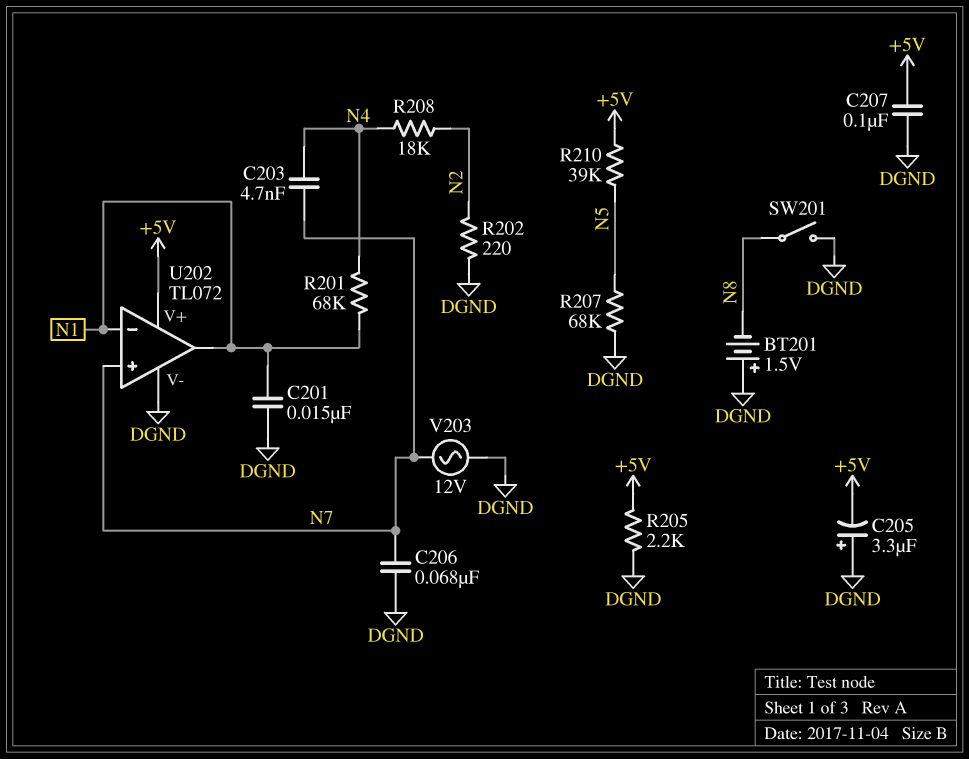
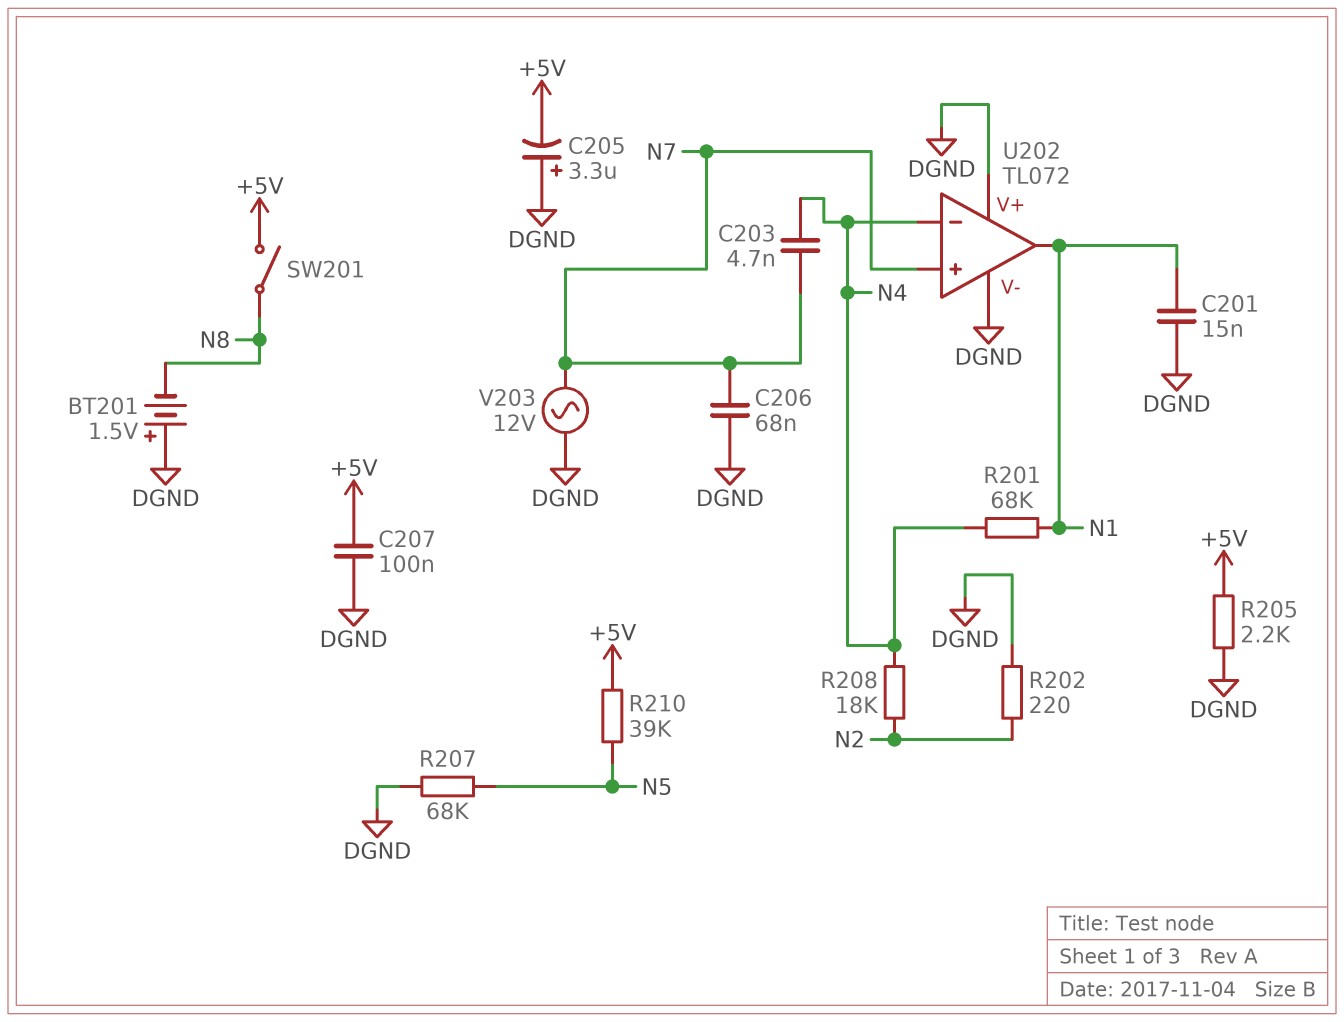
SW201: switch (DGND, N8) -> switch (+5V, N8)
U202 pin V+: +5V -> DGND
U202 pin in-: N1 -> N4

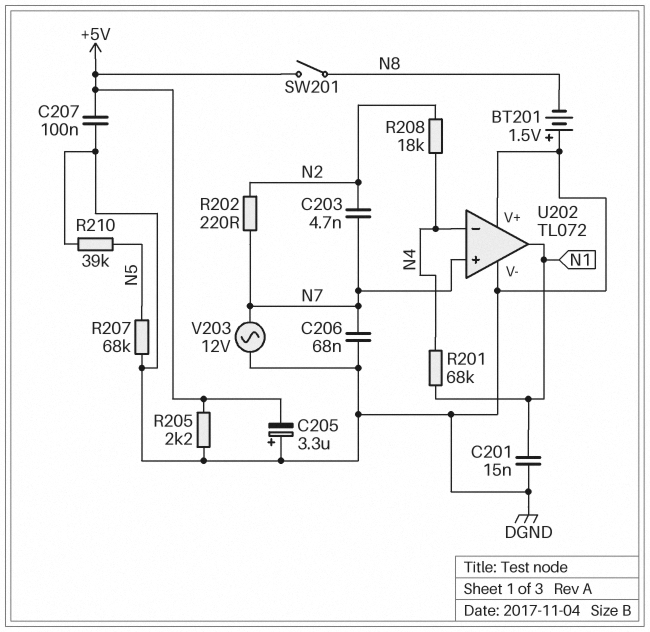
C203: 4.7nF (N4, N7) -> 4.7nF (N2, N7)
R202: 220 (DGND, N2) -> 220 (N2, N7)
R210: 39k (+5V, N5) -> 39k (DGND, N5)

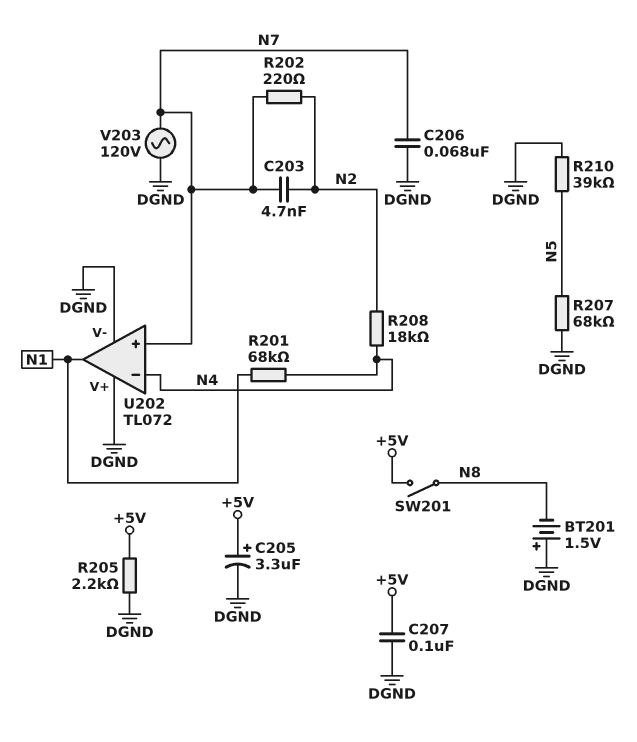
C201: 15nF (DGND, N1) -> none
C205: 3.3uF (plus DGND, minus +5V) -> 3.3uF (plus +5V, minus DGND)
V203: AC 12V (DGND, N7) -> AC 120V (DGND, N7)

